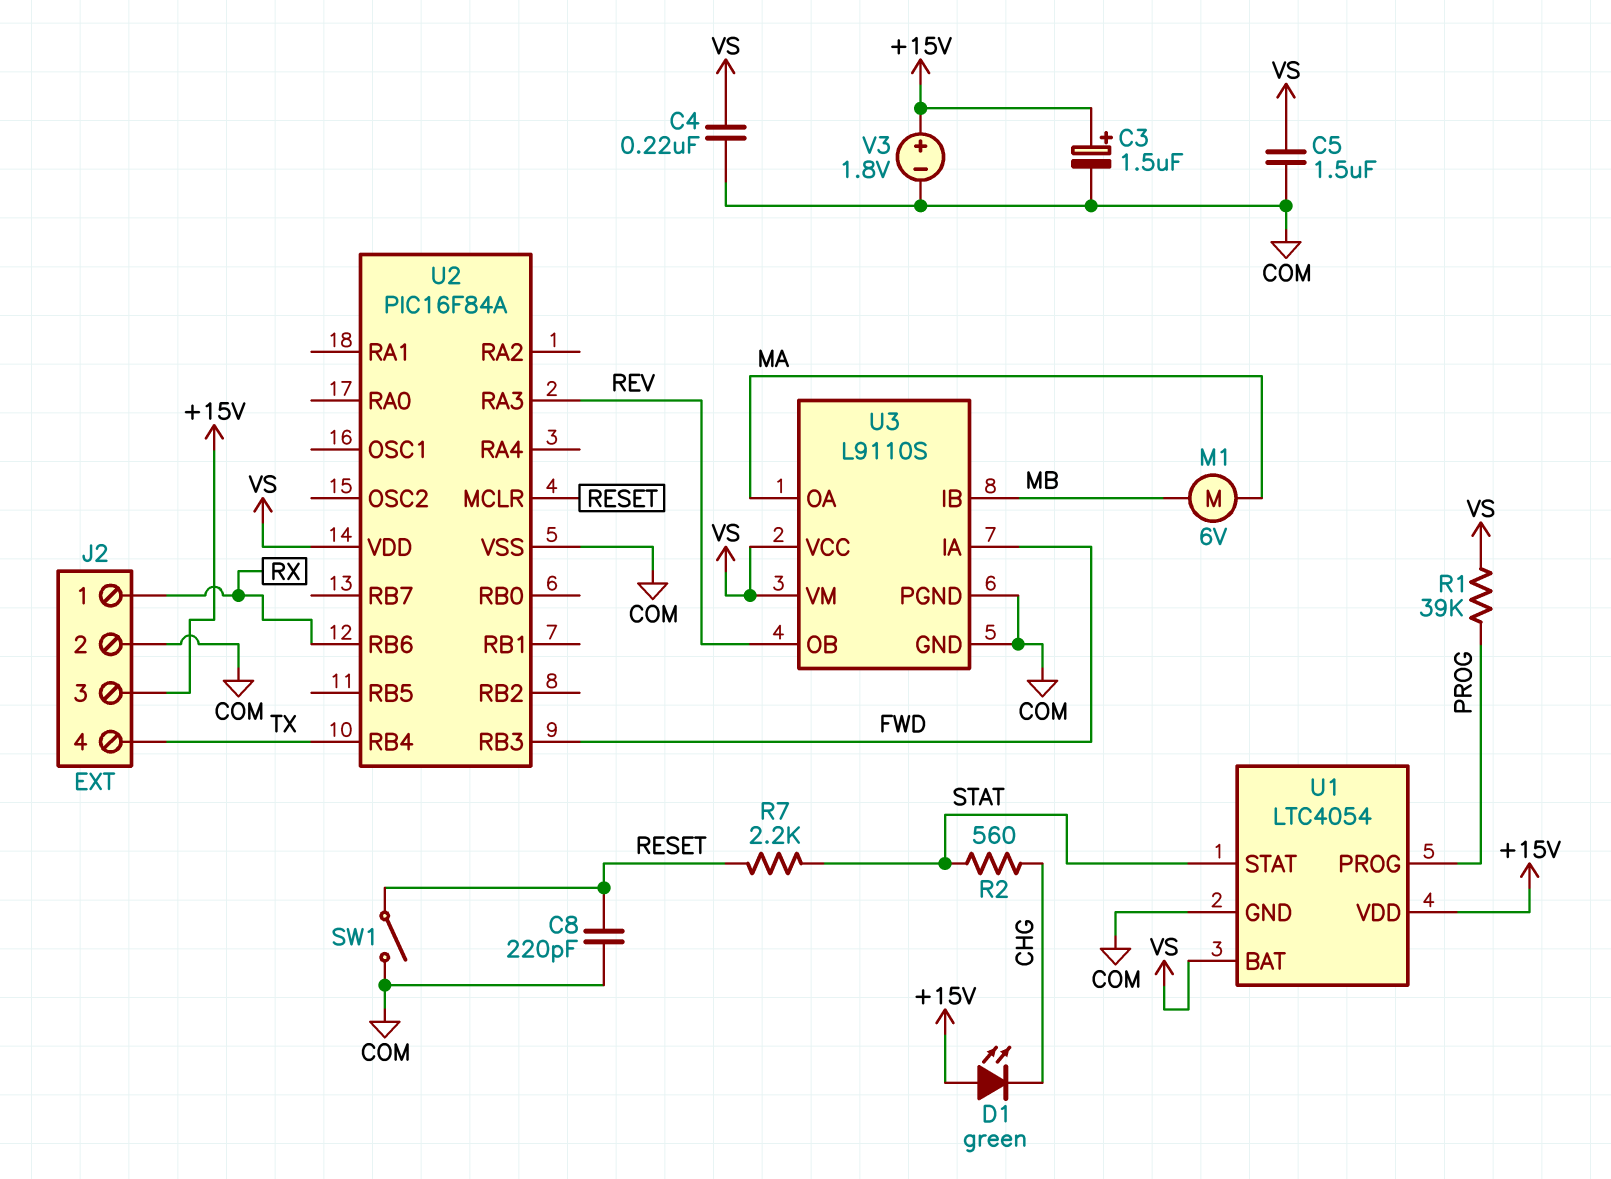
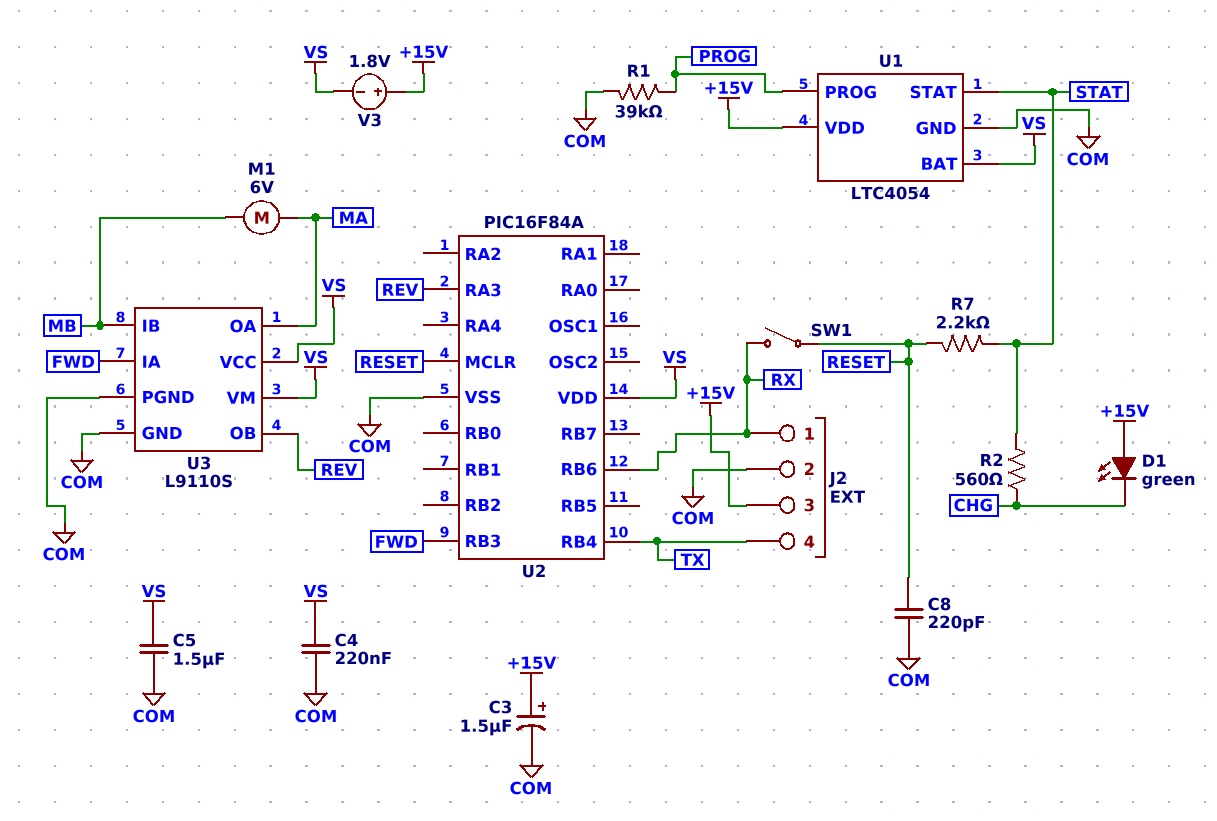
R1: 39k (PROG, VS) -> 39k (COM, PROG)
SW1: switch (COM, RESET) -> switch (RESET, RX)
V3: 1.8V (plus +15V, minus COM) -> 1.8V (plus +15V, minus VS)

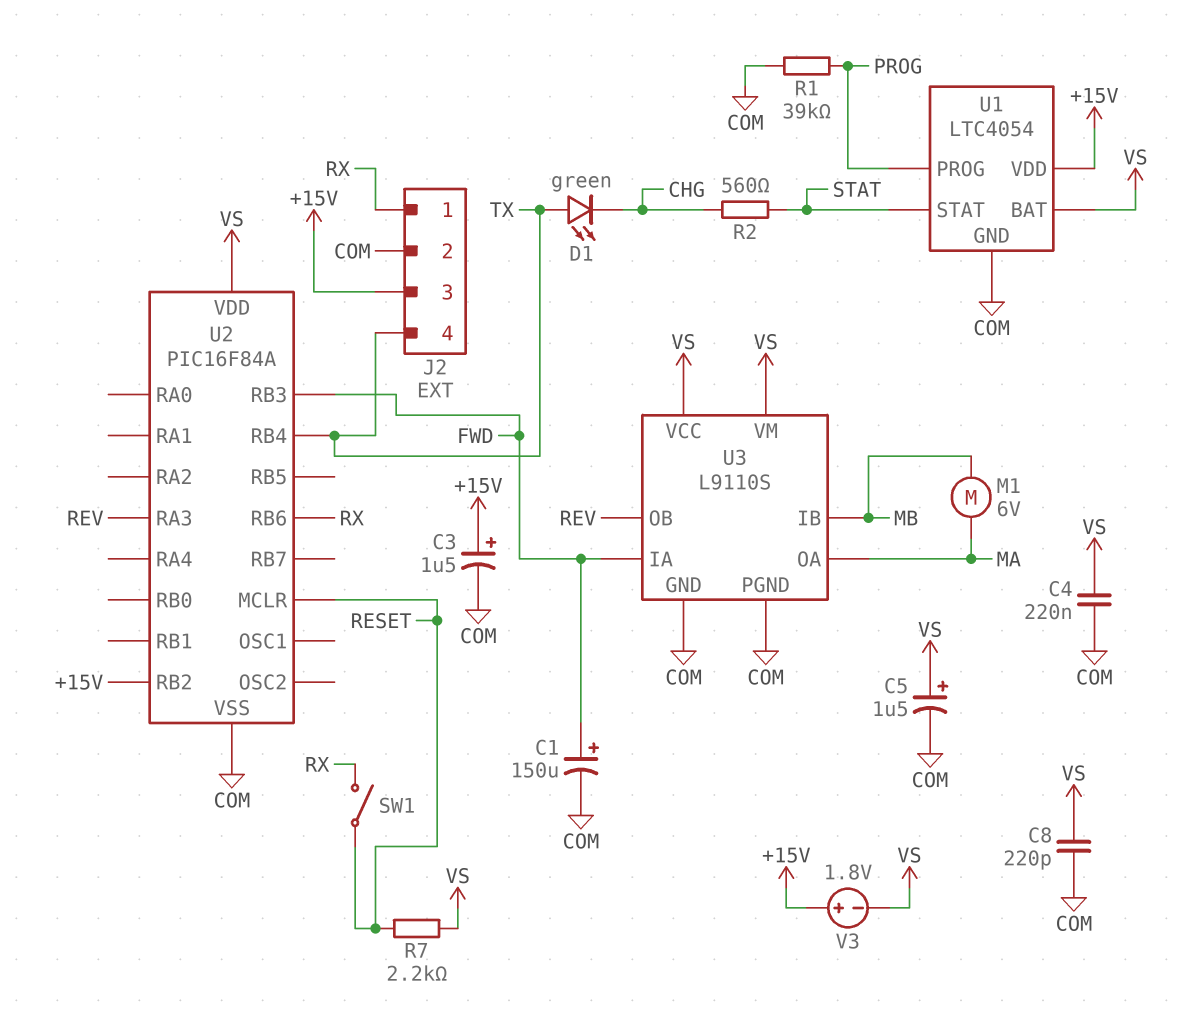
C1: none -> 150uF (plus FWD, minus COM)
C5: 1.5uF (COM, VS) -> 1.5uF (plus VS, minus COM)
C8: 220pF (COM, RESET) -> 220pF (COM, VS)
D1: LED green (A +15V, K CHG) -> LED green (A TX, K CHG)
R7: 2.2k (RESET, STAT) -> 2.2k (RESET, VS)
U2 pin RB2: none -> +15V

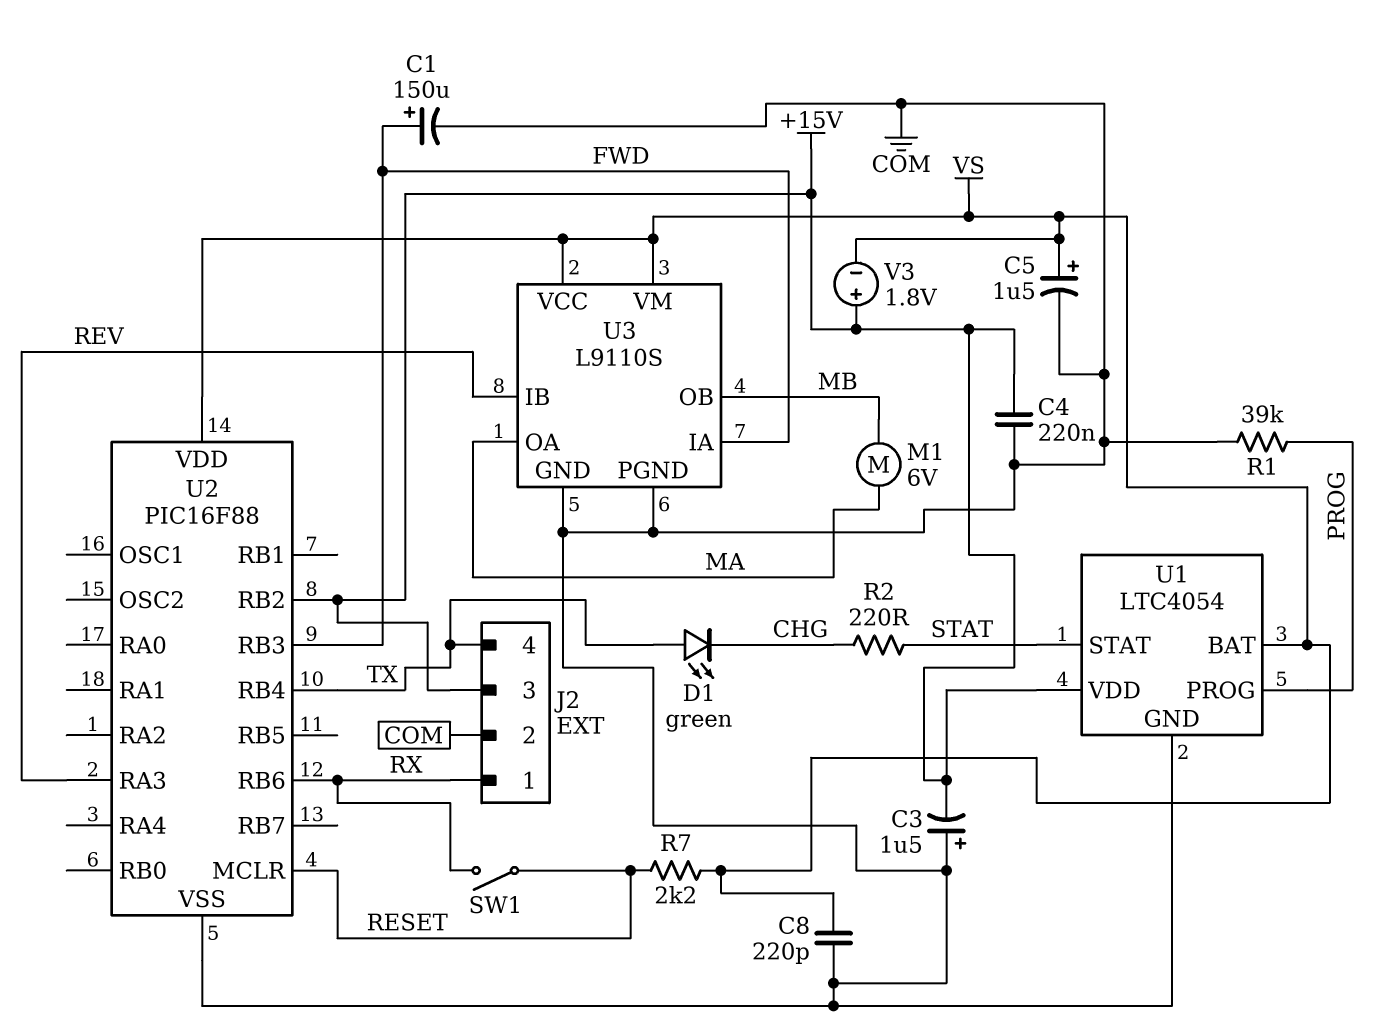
C3: 1.5uF (plus +15V, minus COM) -> 1.5uF (plus COM, minus +15V)
C4: 220nF (COM, VS) -> 220nF (+15V, COM)
R2: 560 (CHG, STAT) -> 220 (CHG, STAT)
U2: PIC16F84A -> PIC16F88
U3 pin IB: MB -> REV
U3 pin OB: REV -> MB

